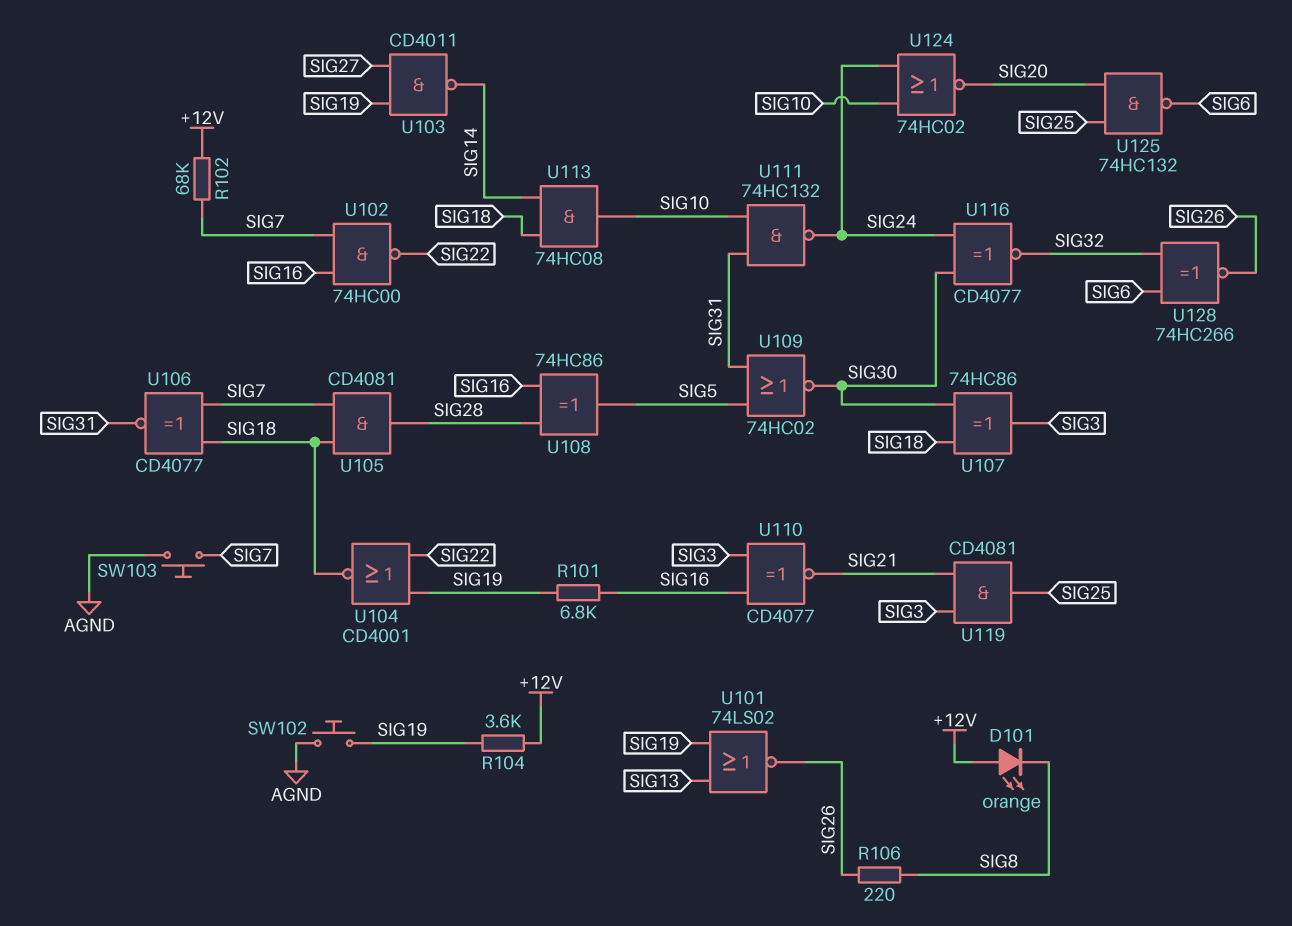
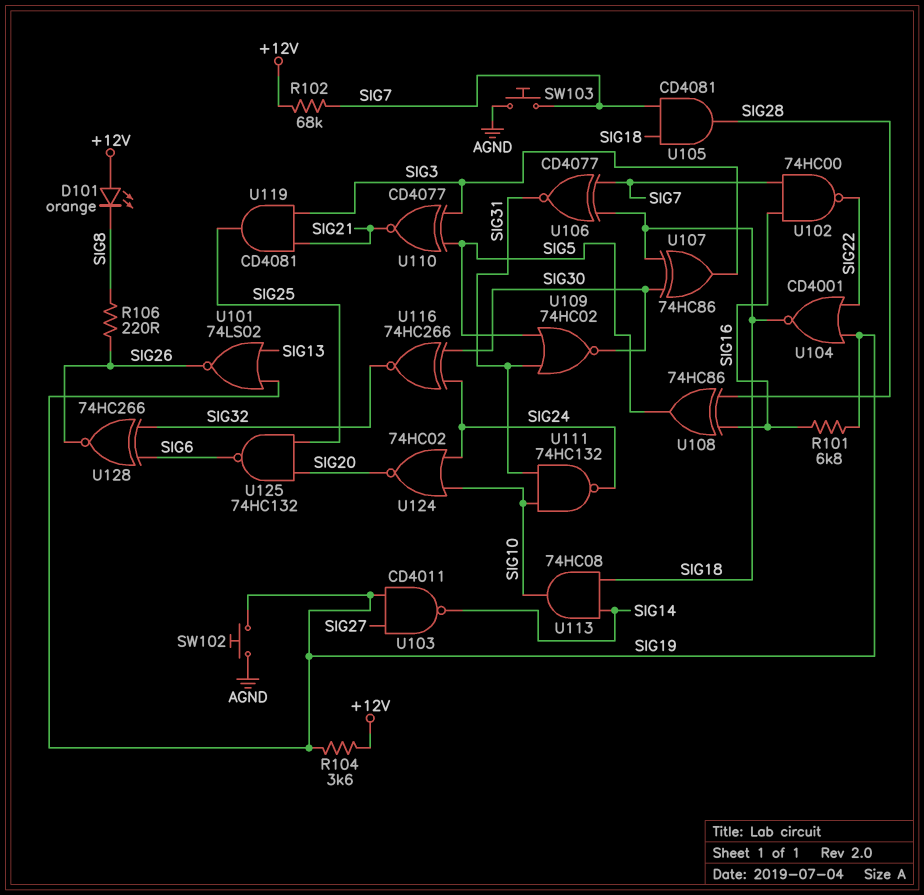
U110: XNOR CD4077 (in SIG3, in SIG16, out SIG21) -> XNOR CD4077 (in SIG3, in SIG5, out SIG21)
U116: XNOR CD4077 (in SIG24, in SIG30, out SIG32) -> XNOR 74HC266 (in SIG24, in SIG30, out SIG32)

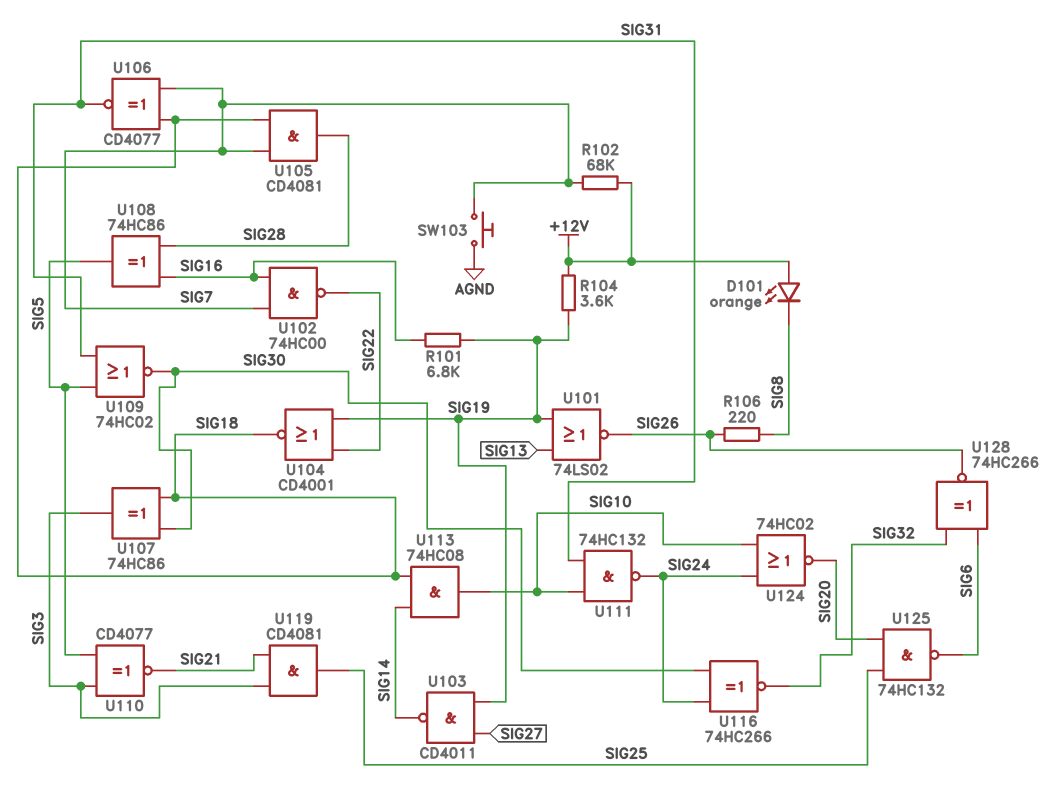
SW102: button (AGND, SIG19) -> none

